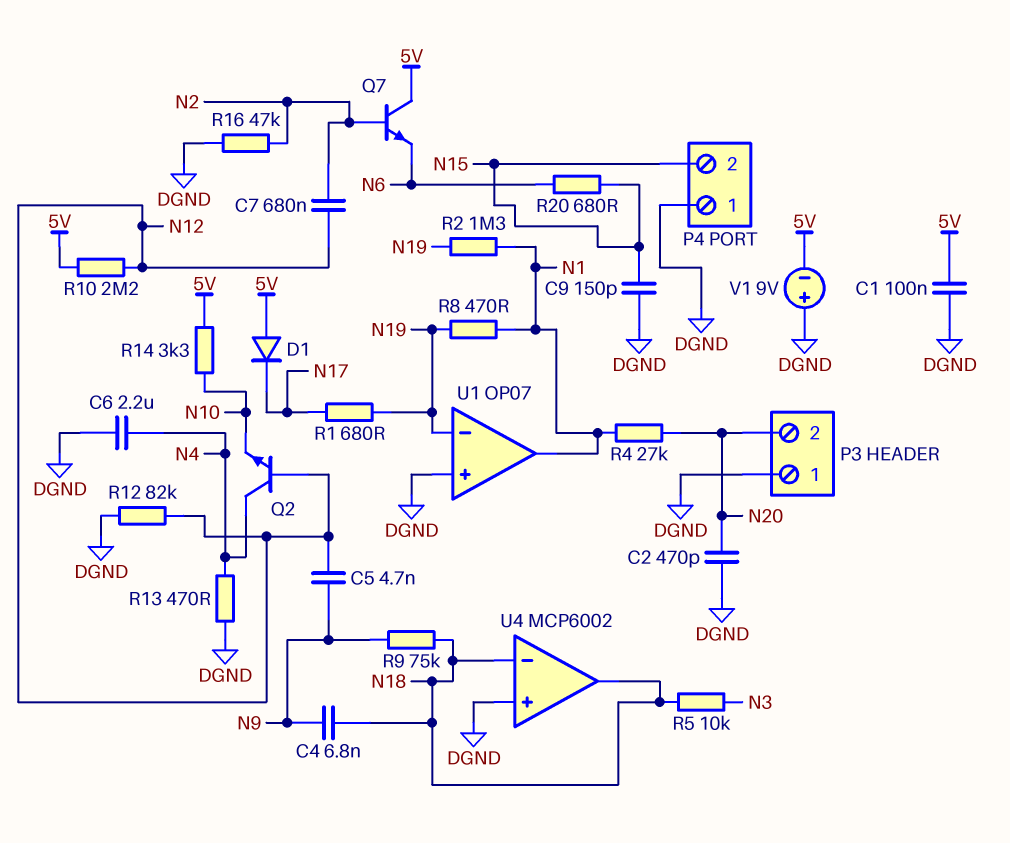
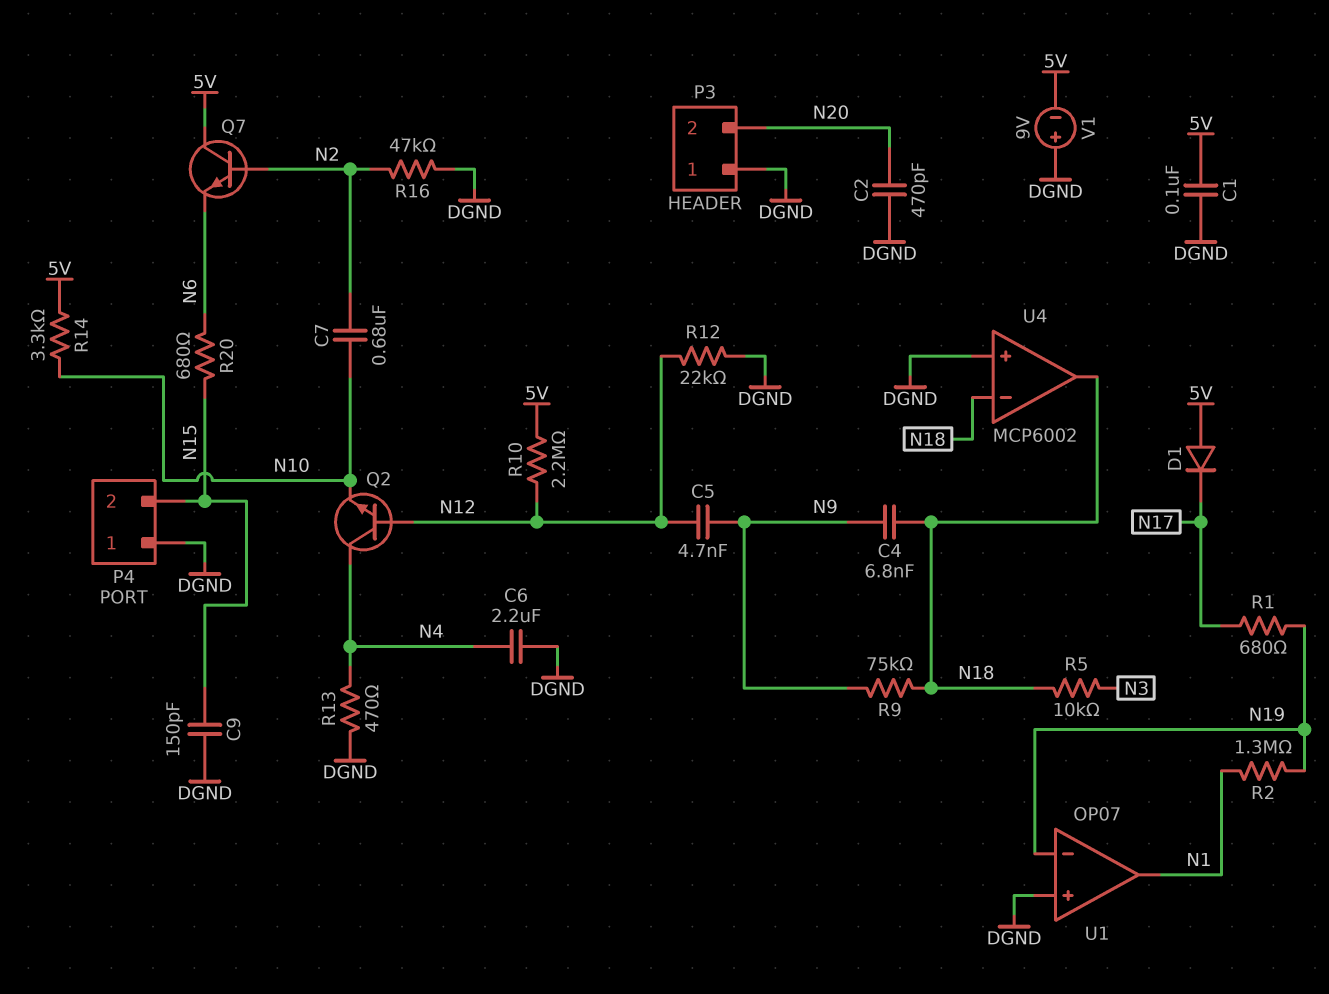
C7: 680nF (N2, N12) -> 680nF (N2, N10)
R4: 27k (N1, N20) -> none
R8: 470 (N1, N19) -> none
R12: 82k (DGND, N12) -> 22k (DGND, N12)

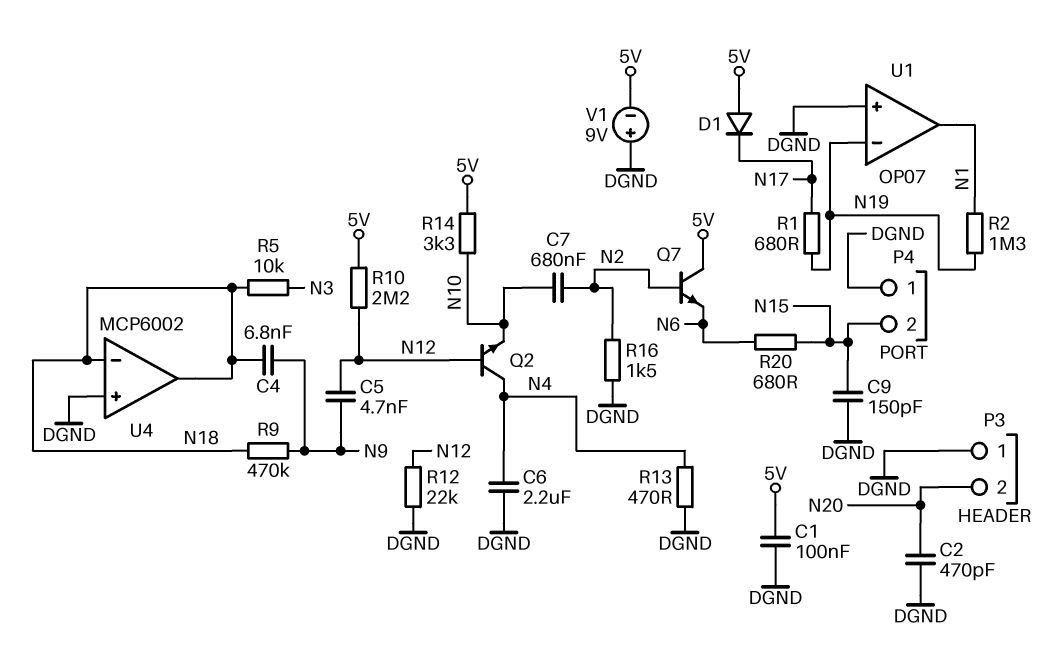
R9: 75k (N9, N18) -> 470k (N9, N18)
R16: 47k (DGND, N2) -> 1.5k (DGND, N2)

